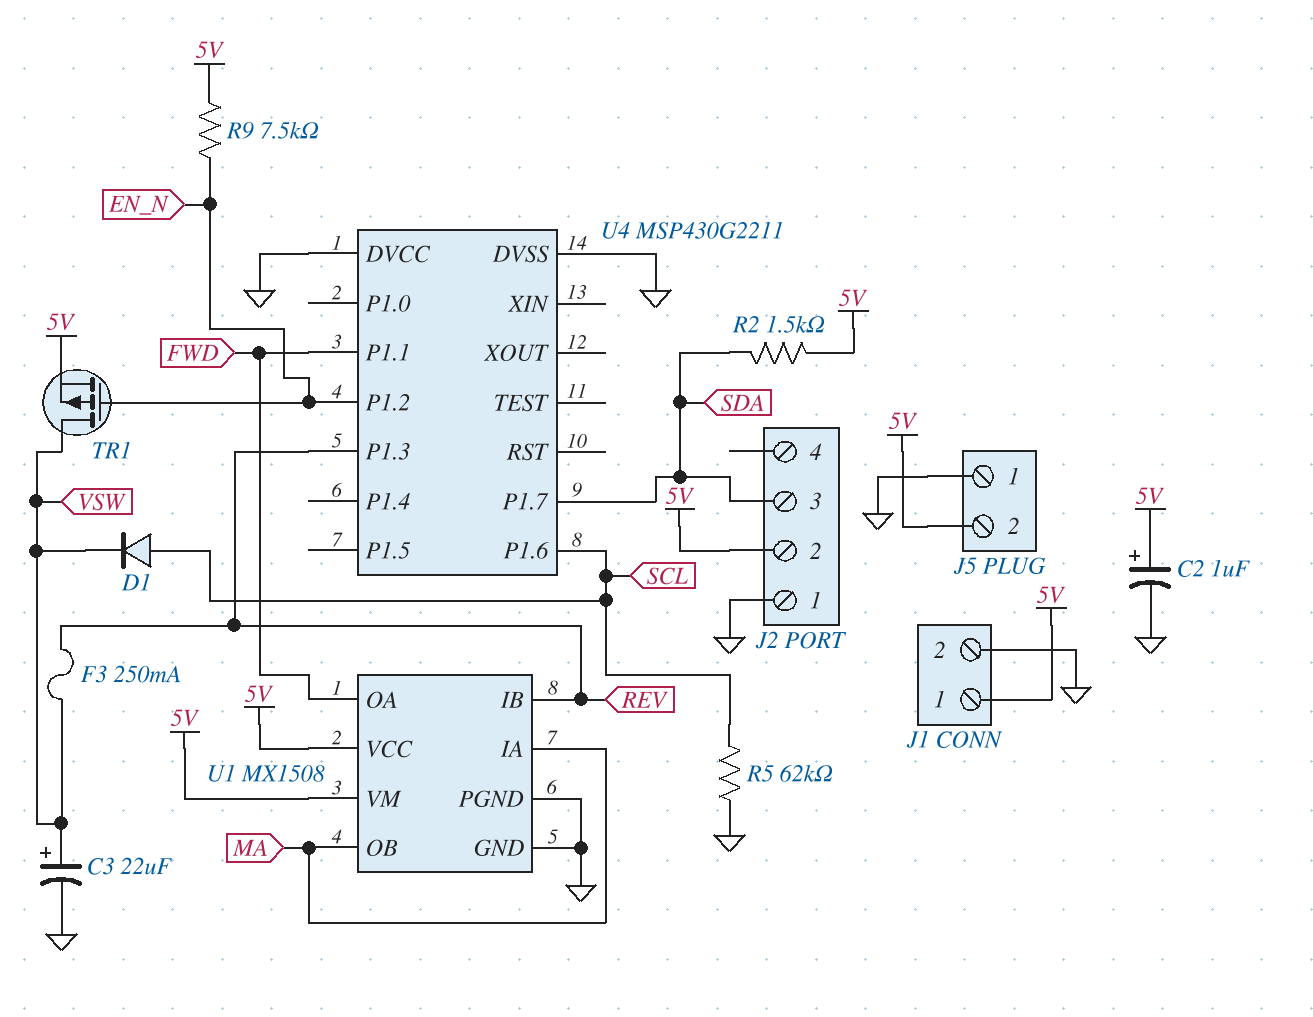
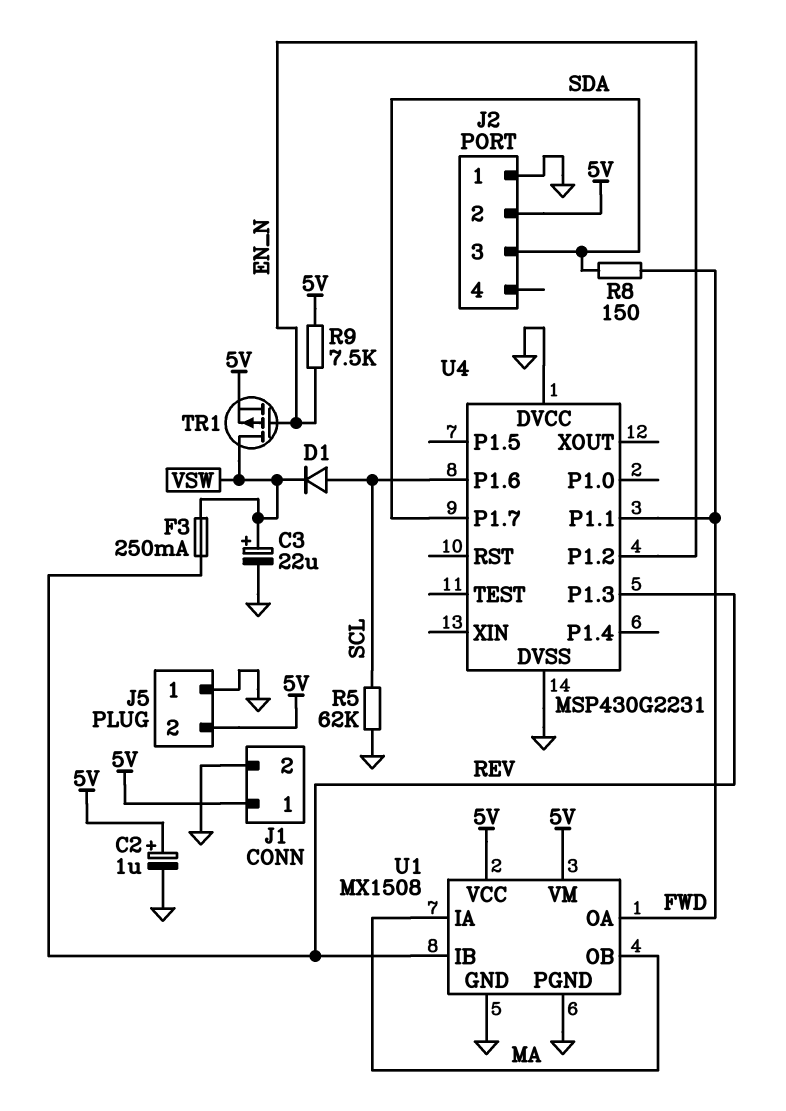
R2: 1.5k (5V, SDA) -> none
R8: none -> 150 (FWD, SDA)
U4: MSP430G2211 -> MSP430G2231

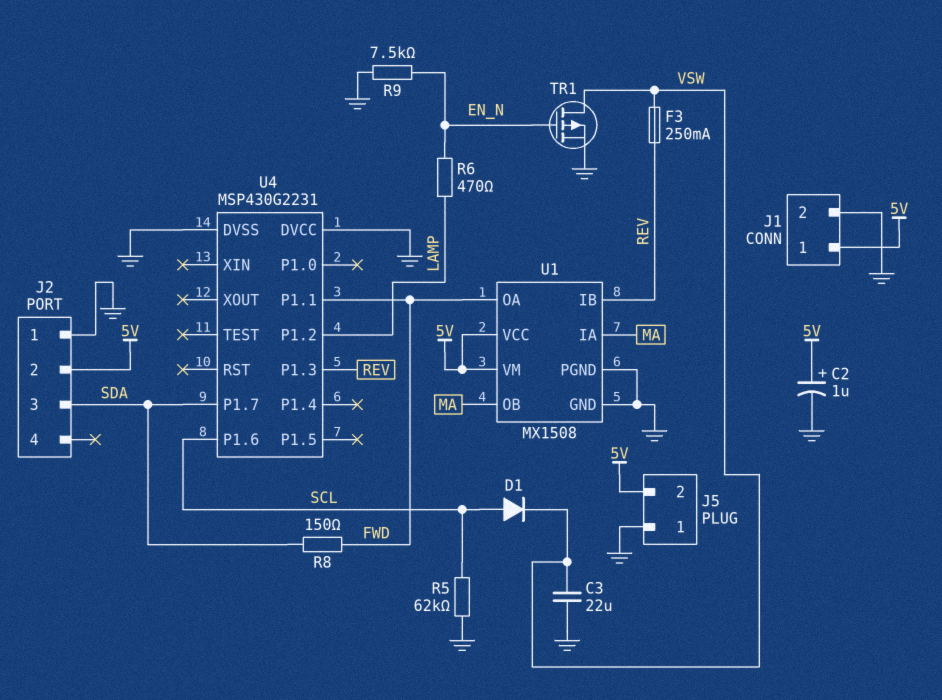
C3: 22uF (plus VSW, minus GND) -> 22uF (GND, VSW)
R6: none -> 470 (EN_N, LAMP)
R9: 7.5k (5V, EN_N) -> 7.5k (EN_N, GND)
TR1: PMOS (G EN_N, D VSW, S 5V) -> PMOS (G EN_N, D VSW, S GND)
U4 pin P1.2: EN_N -> LAMP

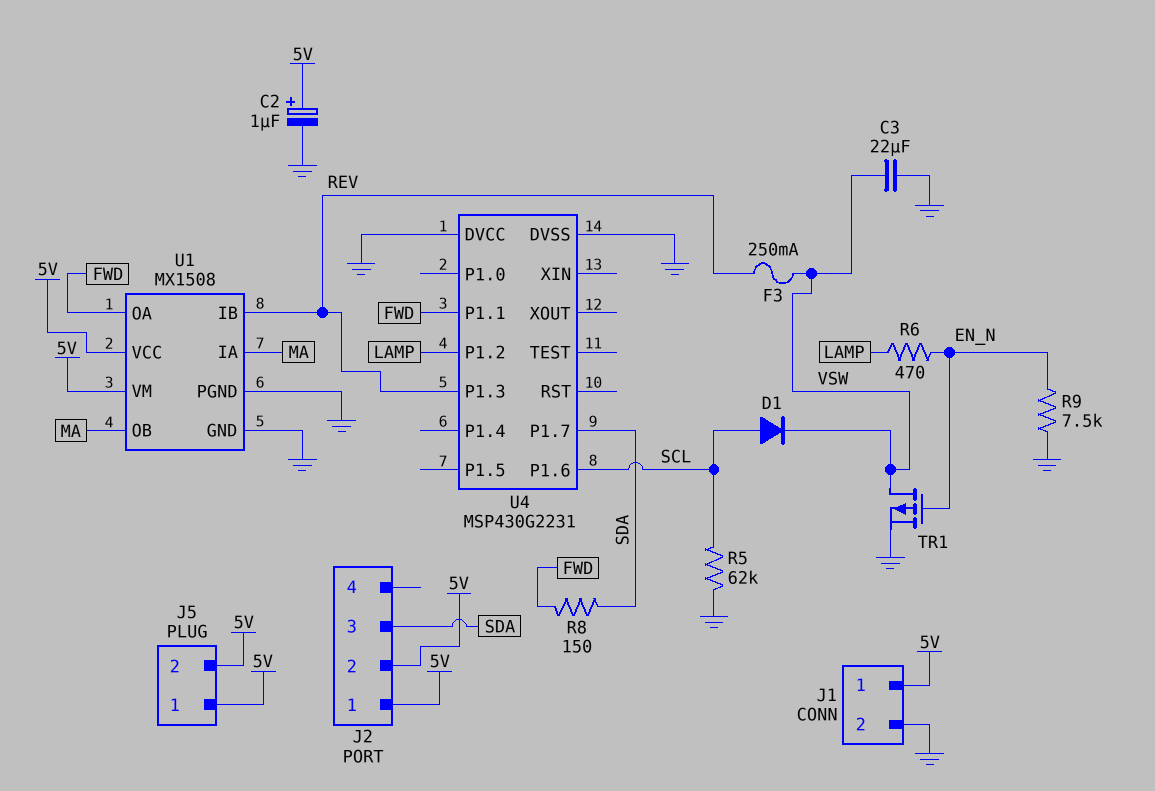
J2 pin 1: GND -> 5V
J5 pin 1: GND -> 5V

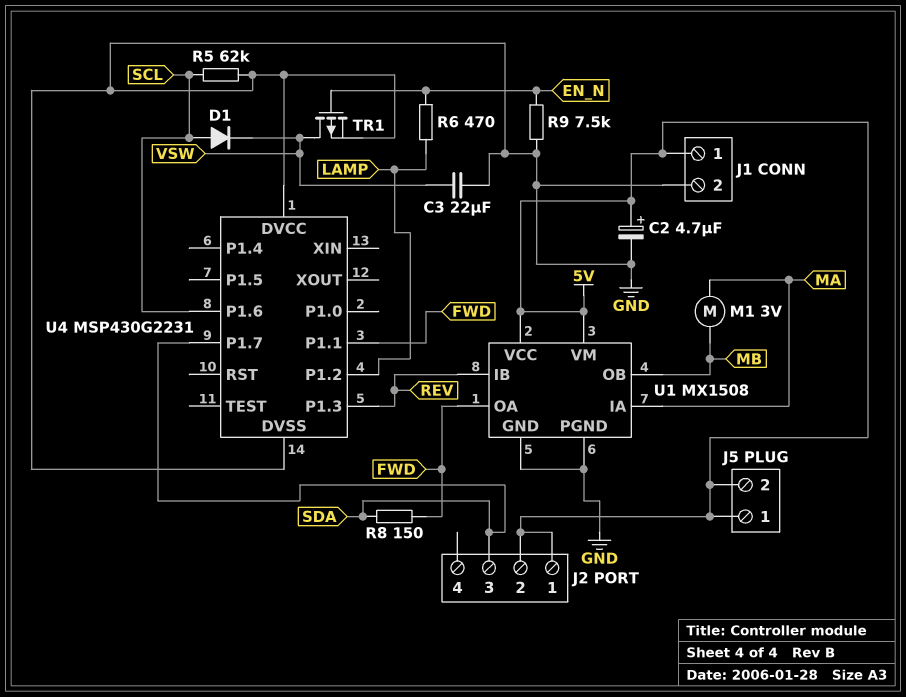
C2: 1uF (plus 5V, minus GND) -> 4.7uF (plus 5V, minus GND)
F3: 250mA (REV, VSW) -> none
M1: none -> motor 3V (MA, MB)
U1 pin OB: MA -> MB

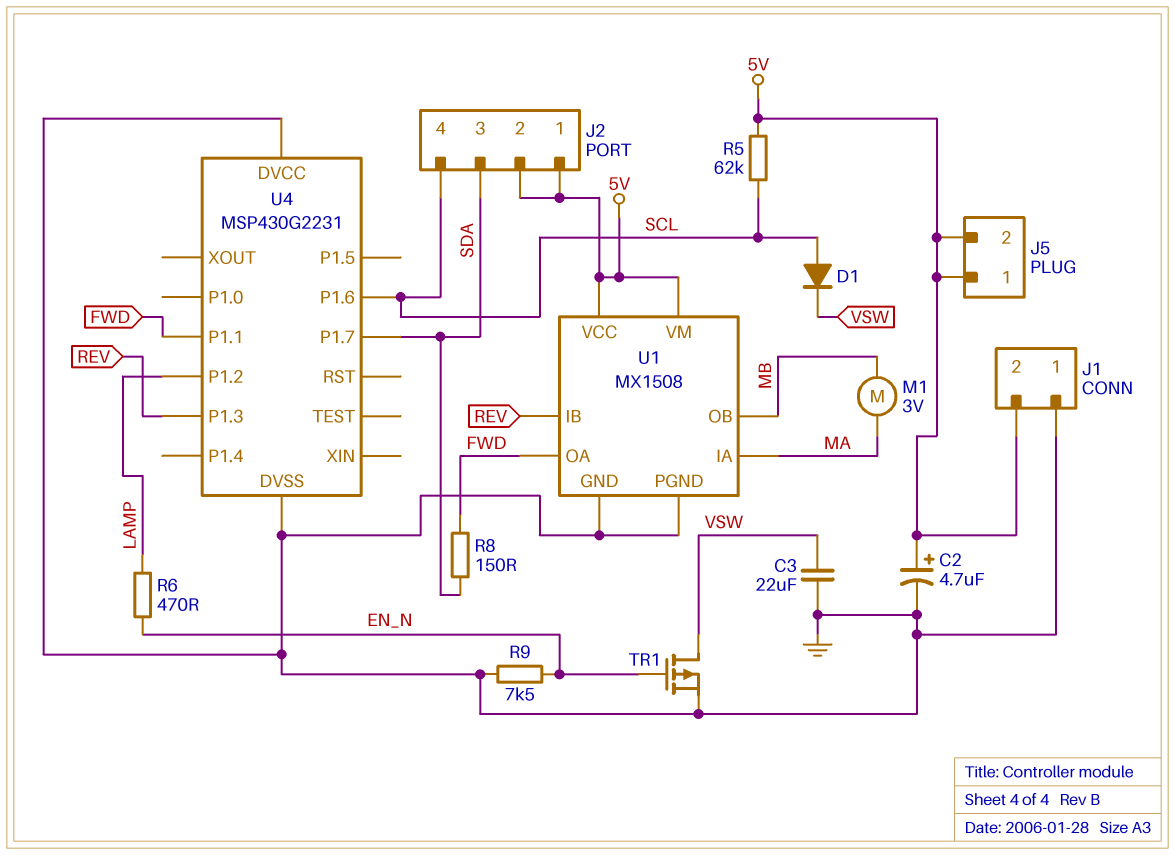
J1 pin 1: 5V -> GND
J1 pin 2: GND -> 5V
J2 pin 4: none -> SCL
R5: 62k (GND, SCL) -> 62k (5V, SCL)

